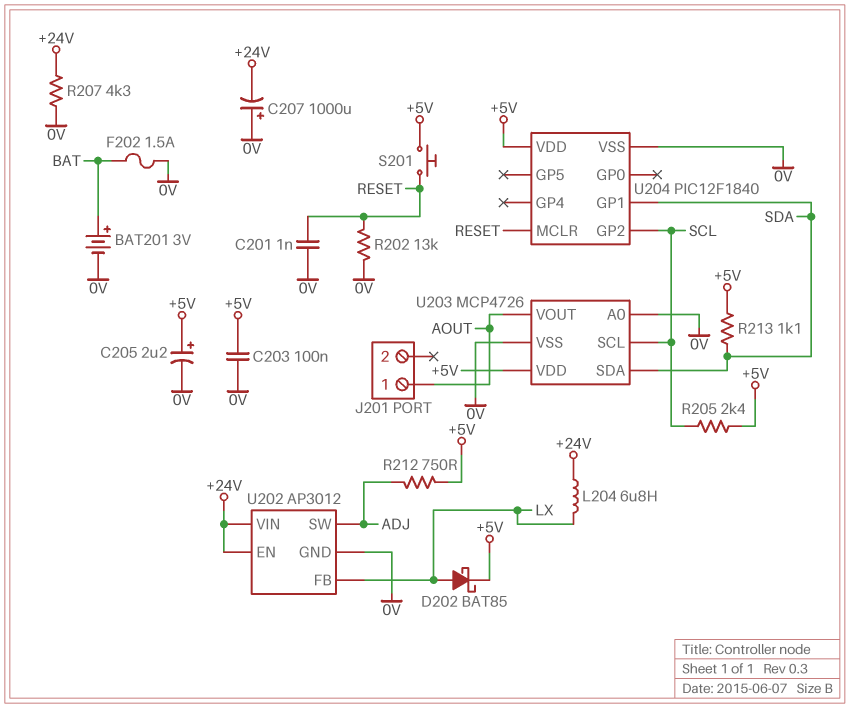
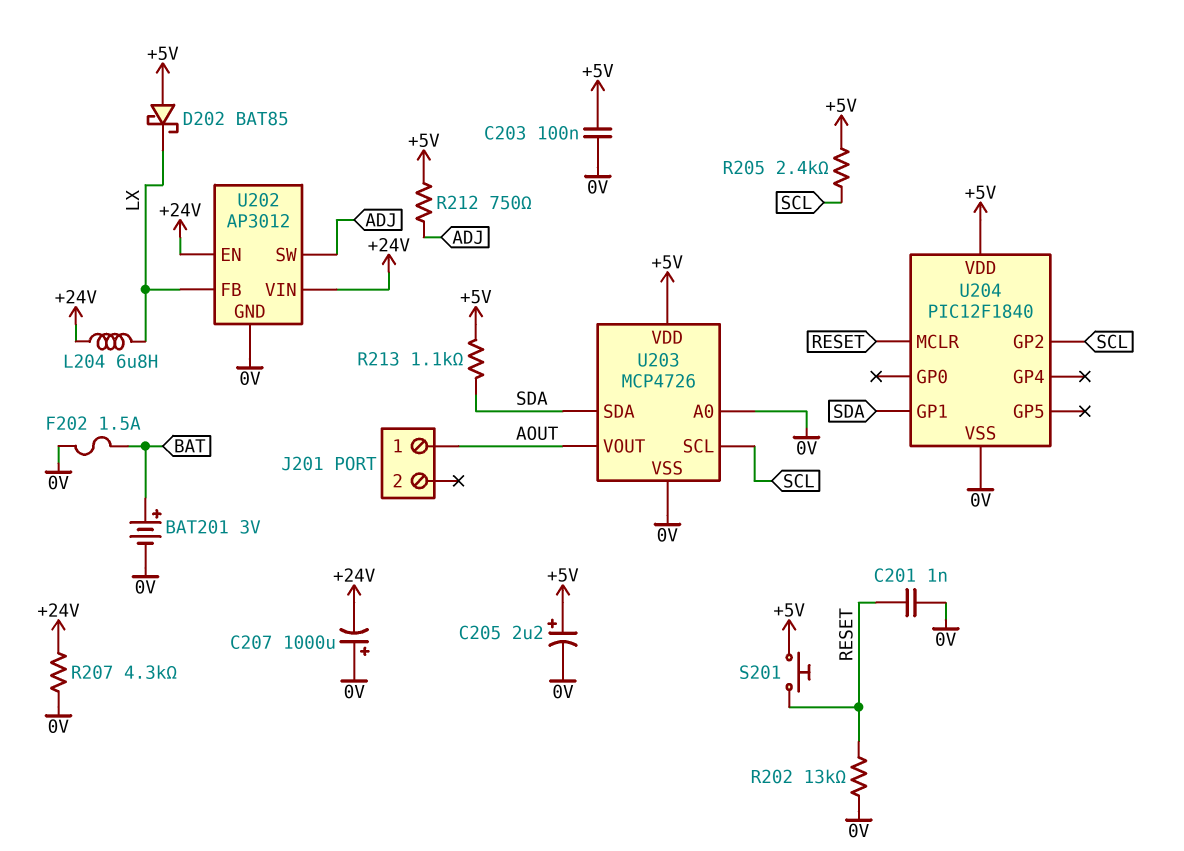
D202: schottky BAT85 (A LX, K +5V) -> schottky BAT85 (A +5V, K LX)

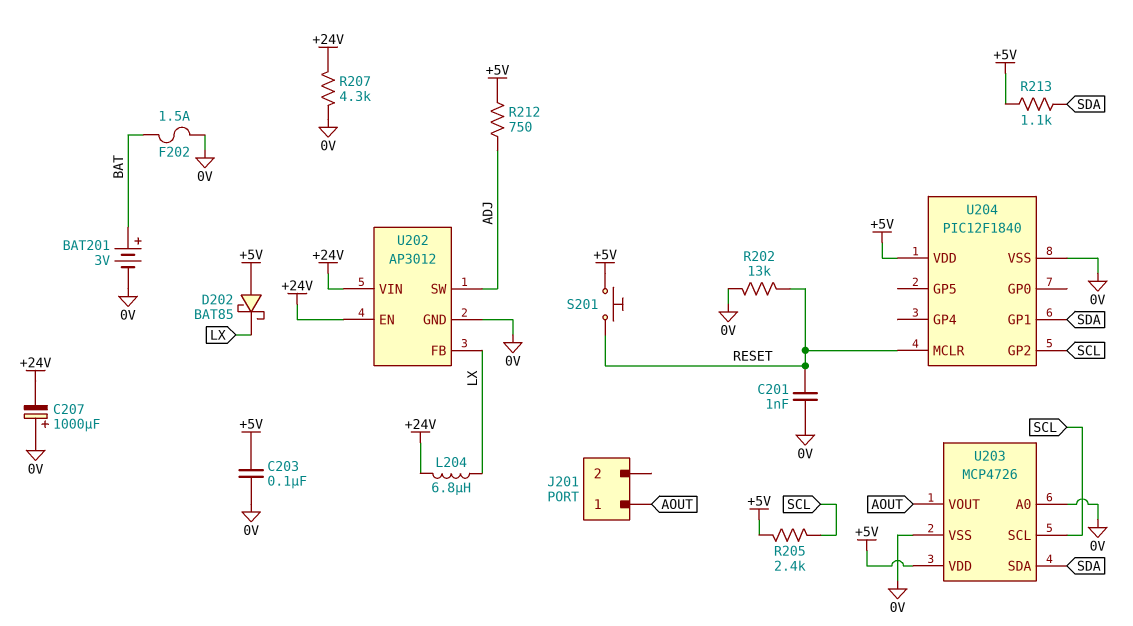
C205: 2.2uF (plus +5V, minus 0V) -> none

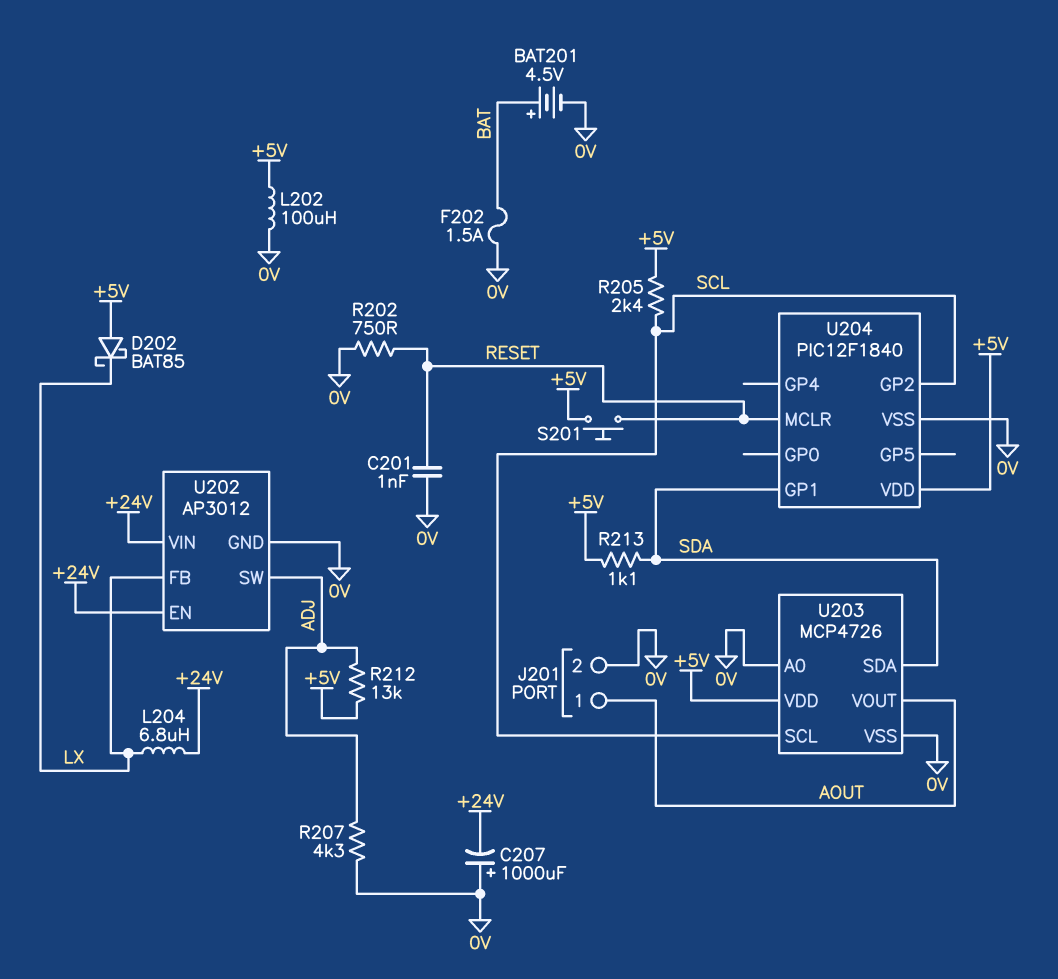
BAT201: 3V (plus BAT, minus 0V) -> 4.5V (plus BAT, minus 0V)
C203: 100nF (+5V, 0V) -> none
J201 pin 2: none -> 0V
L202: none -> 100uH (+5V, 0V)
R202: 13k (0V, RESET) -> 750 (0V, RESET)
R207: 4.3k (+24V, 0V) -> 4.3k (0V, ADJ)
R212: 750 (+5V, ADJ) -> 13k (+5V, ADJ)

